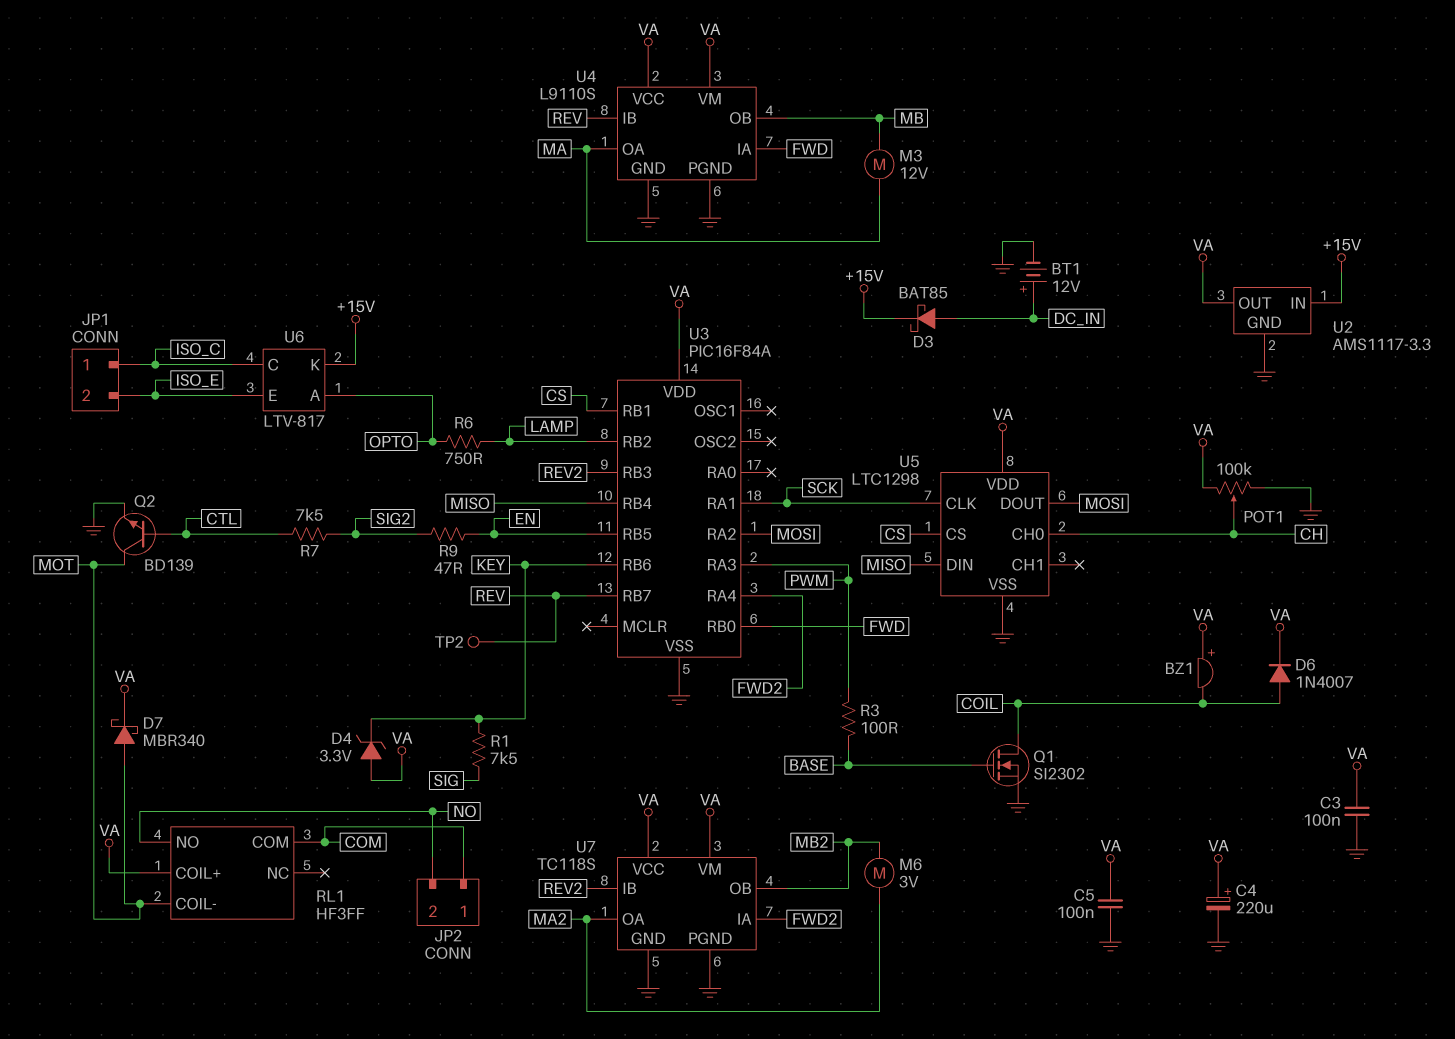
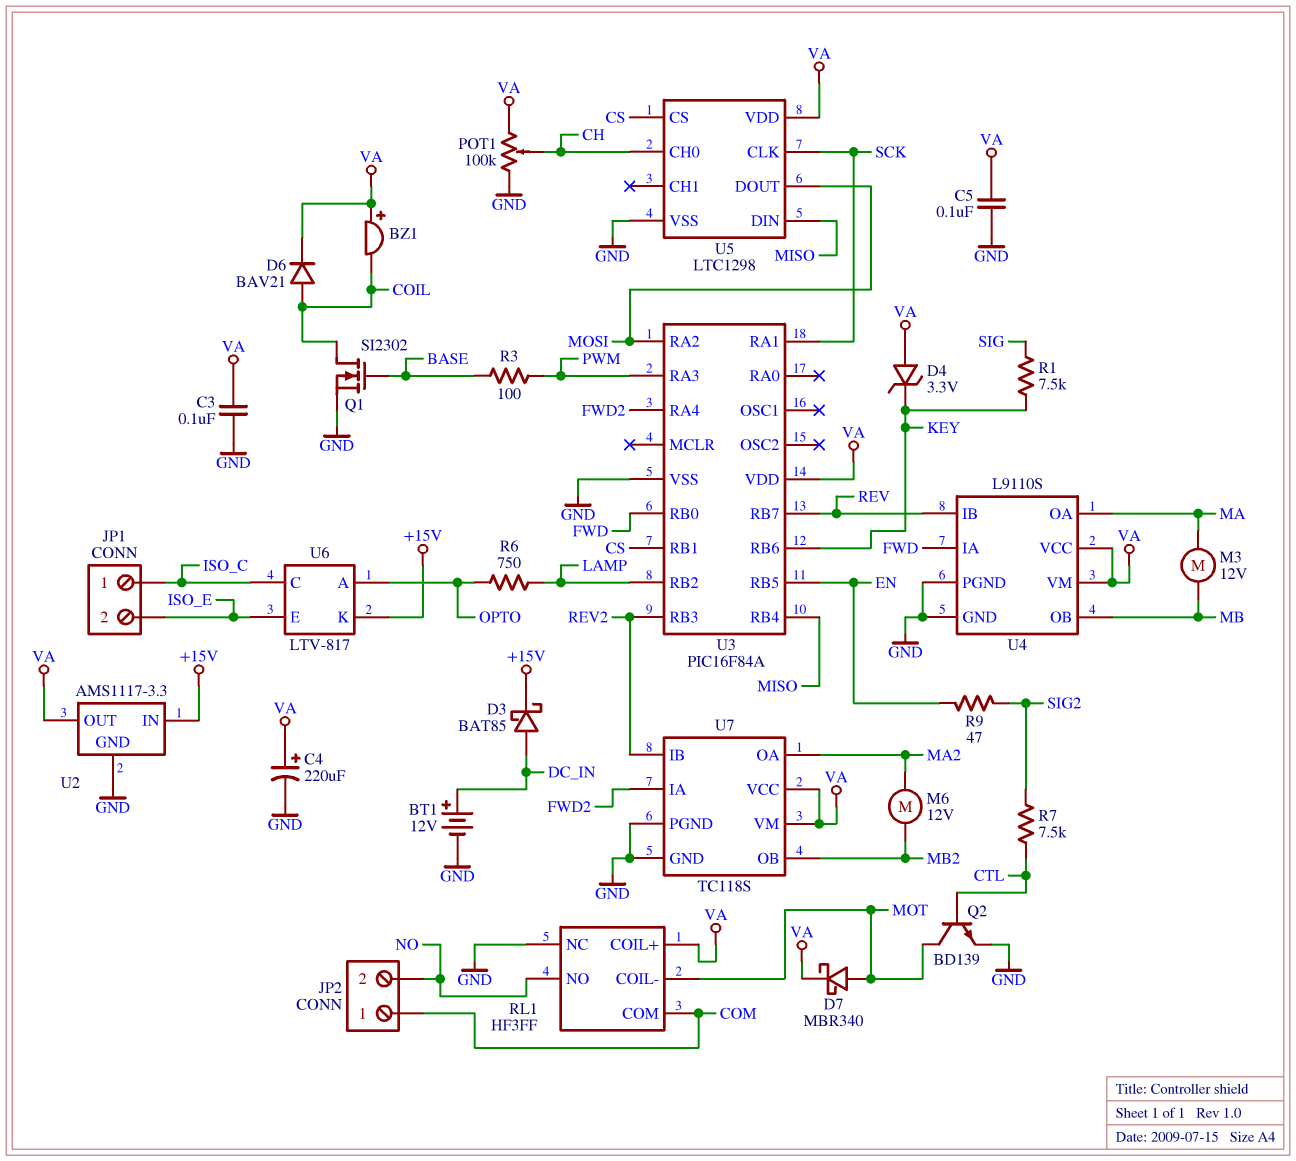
D6: diode 1N4007 (A COIL, K VA) -> diode BAV21 (A COIL, K VA)
M6: motor 3V (MA2, MB2) -> motor 12V (MA2, MB2)
RL1 pin NC: none -> GND
TP2: test point (REV) -> none

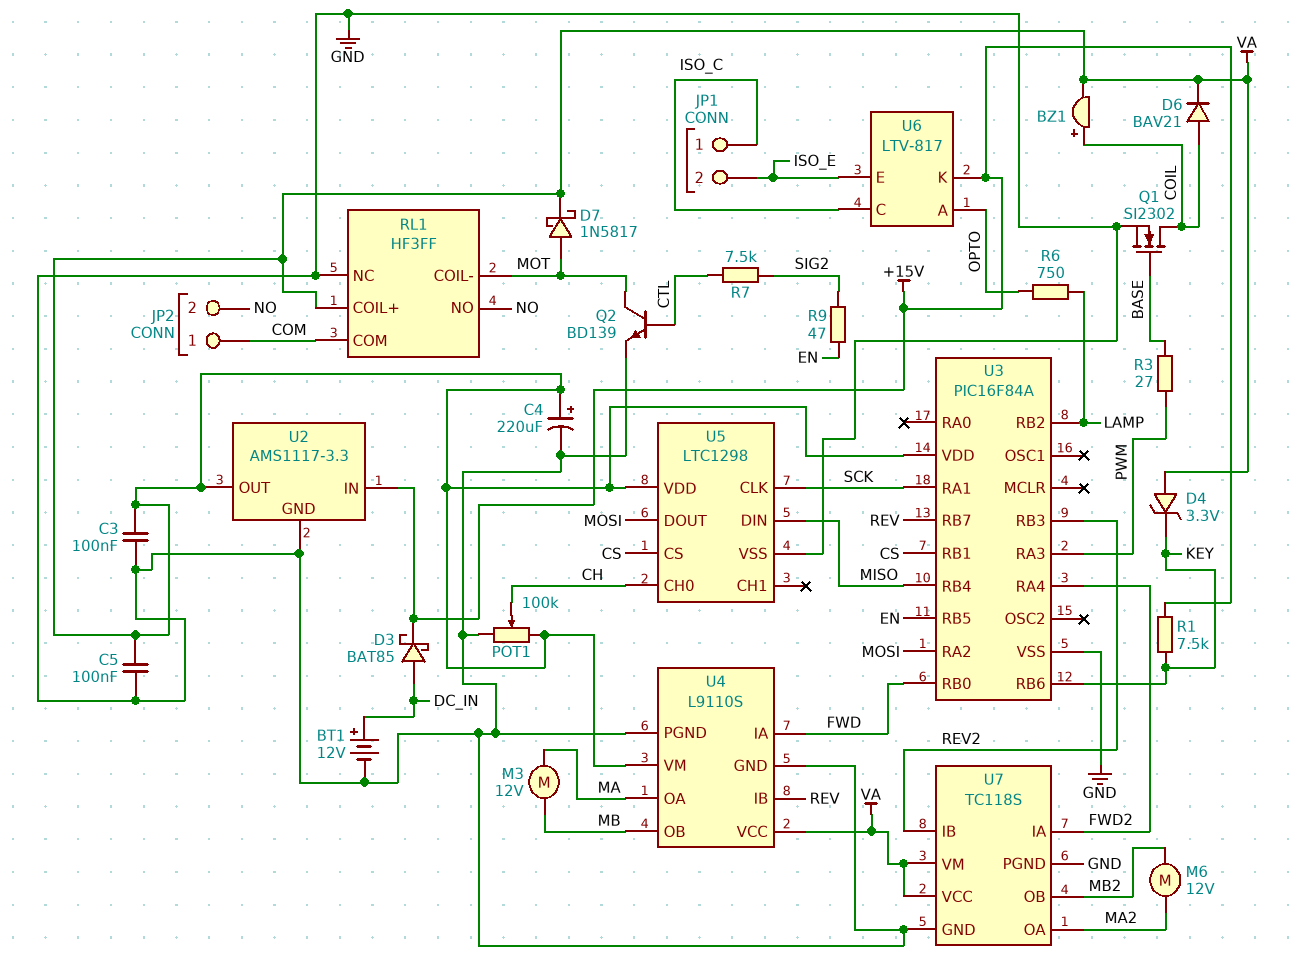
BZ1: buzzer (plus VA, minus COIL) -> buzzer (plus COIL, minus VA)
D7: schottky MBR340 (A MOT, K VA) -> schottky 1N5817 (A MOT, K VA)
R1: 7.5k (KEY, SIG) -> 7.5k (+15V, KEY)
R3: 100 (BASE, PWM) -> 27 (BASE, PWM)

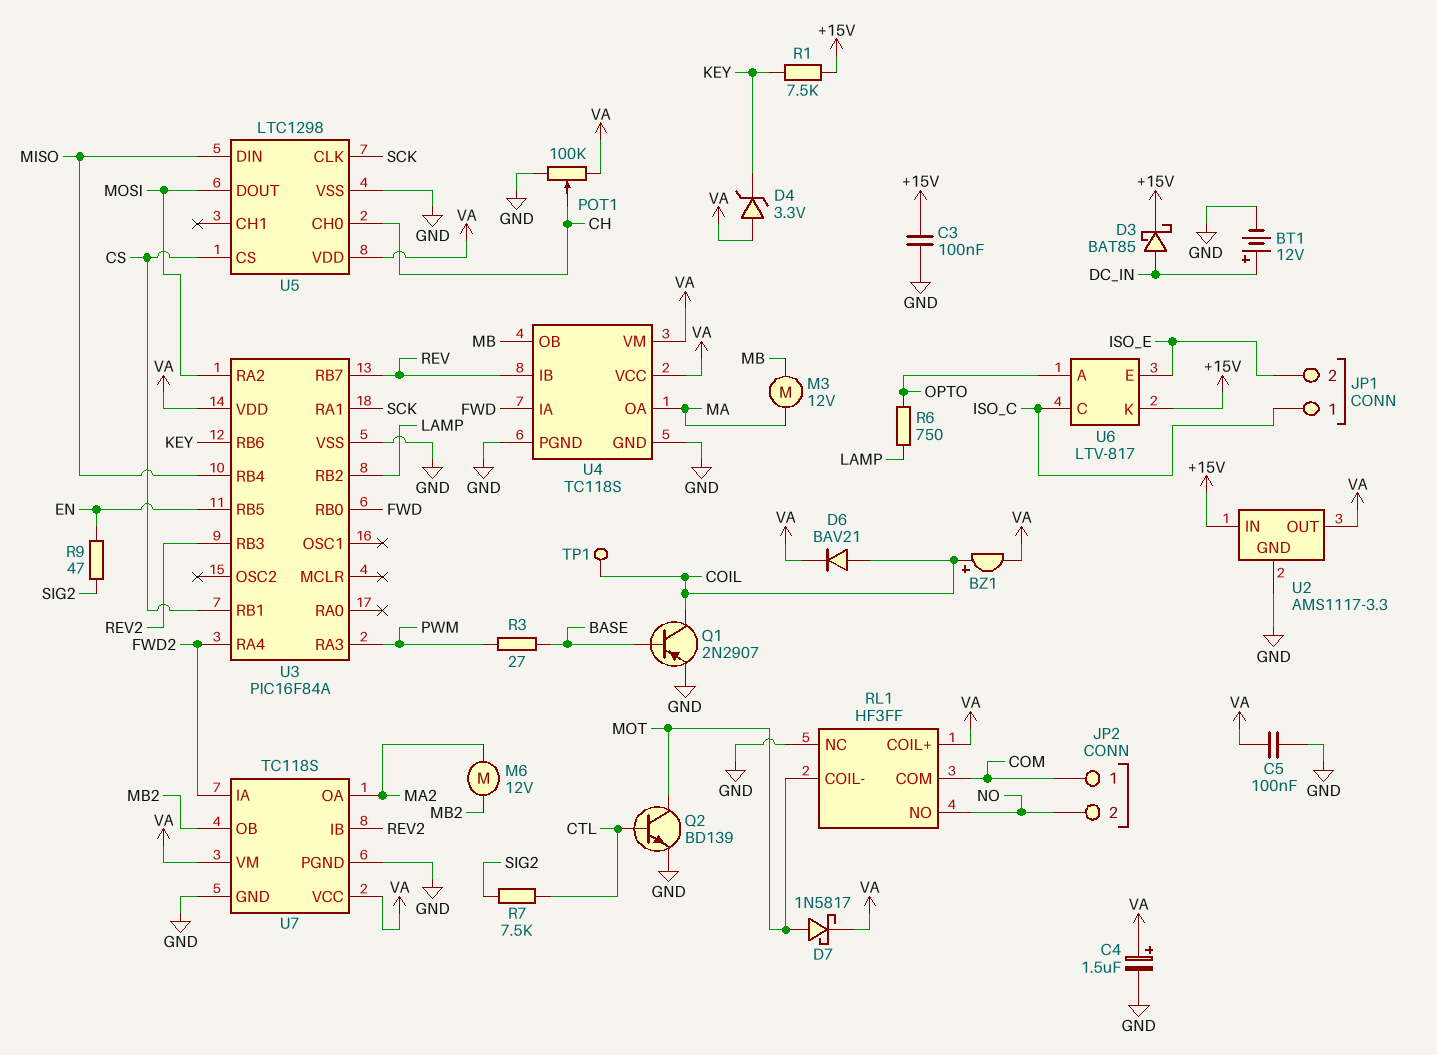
C3: 100nF (GND, VA) -> 100nF (+15V, GND)
C4: 220uF (plus VA, minus GND) -> 1.5uF (plus VA, minus GND)
Q1: NMOS SI2302 (G BASE, D COIL, S GND) -> PNP 2N2907 (B BASE, C COIL, E GND)
TP1: none -> test point (COIL)
U4: L9110S -> TC118S

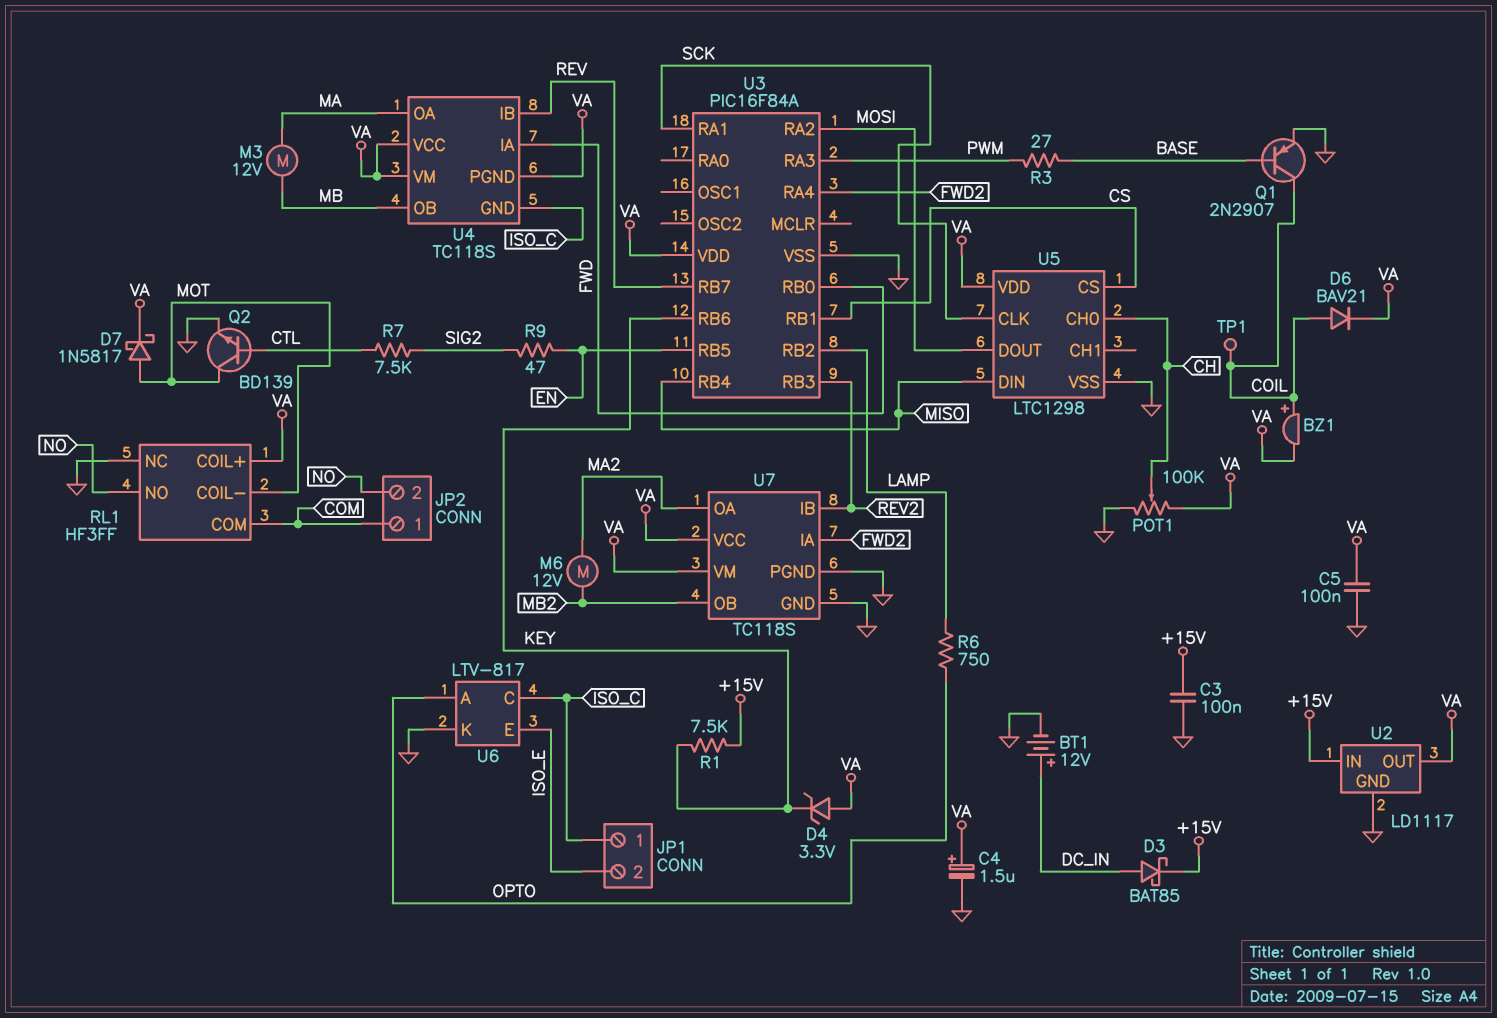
U2: AMS1117-3.3 -> LD1117
U4 pin GND: GND -> ISO_C
U4 pin PGND: GND -> VA
U6 pin K: +15V -> GND

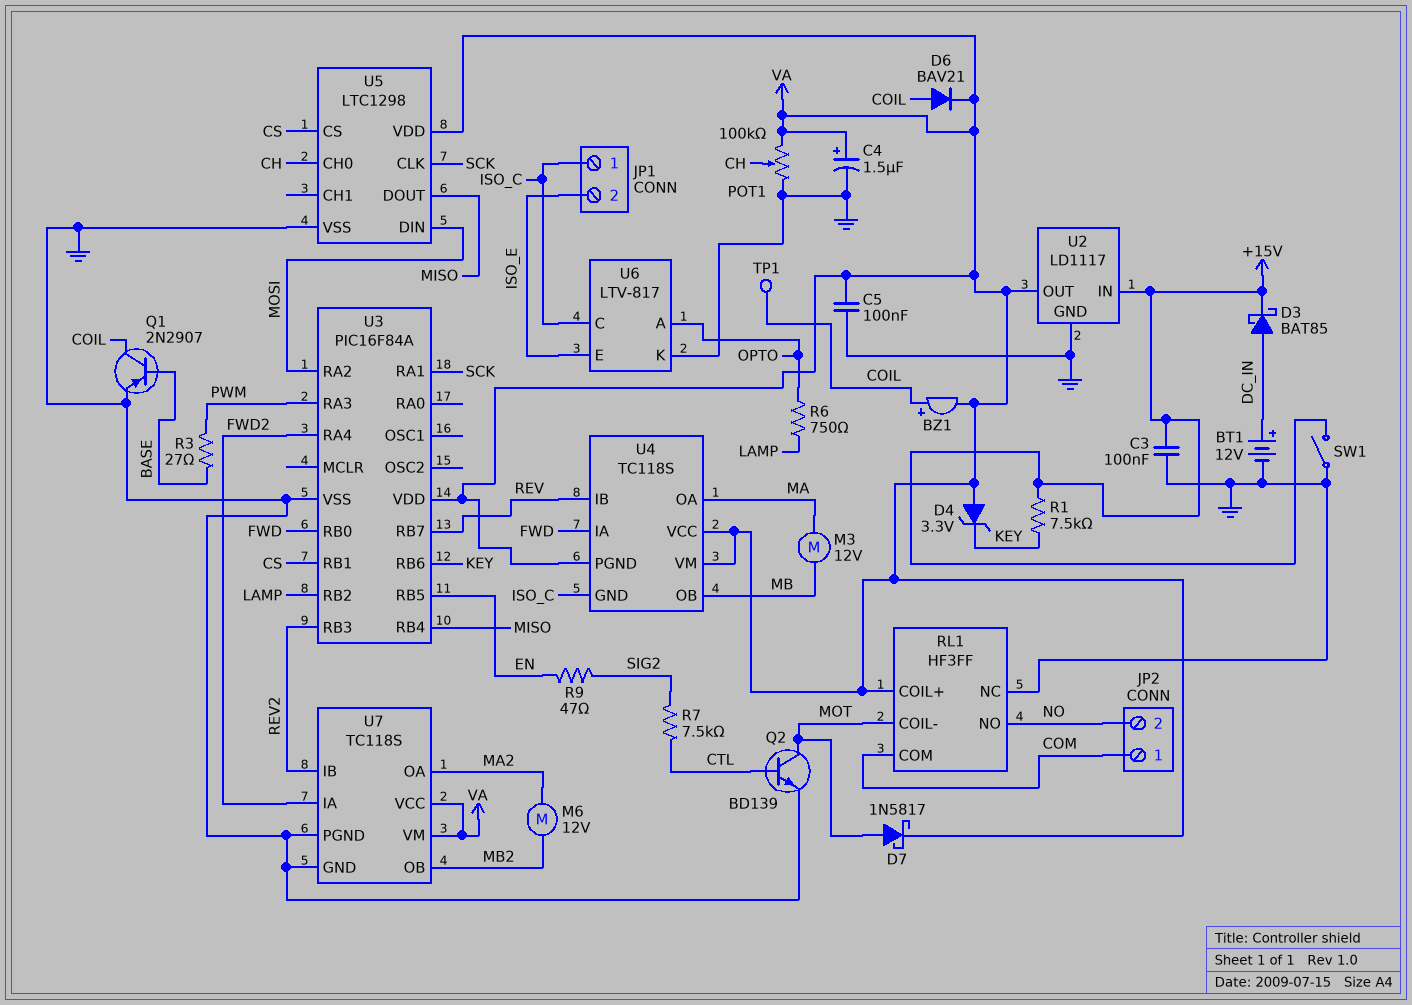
SW1: none -> switch (+15V, GND)
U5 pin DIN: MISO -> MOSI
U5 pin DOUT: MOSI -> MISO

